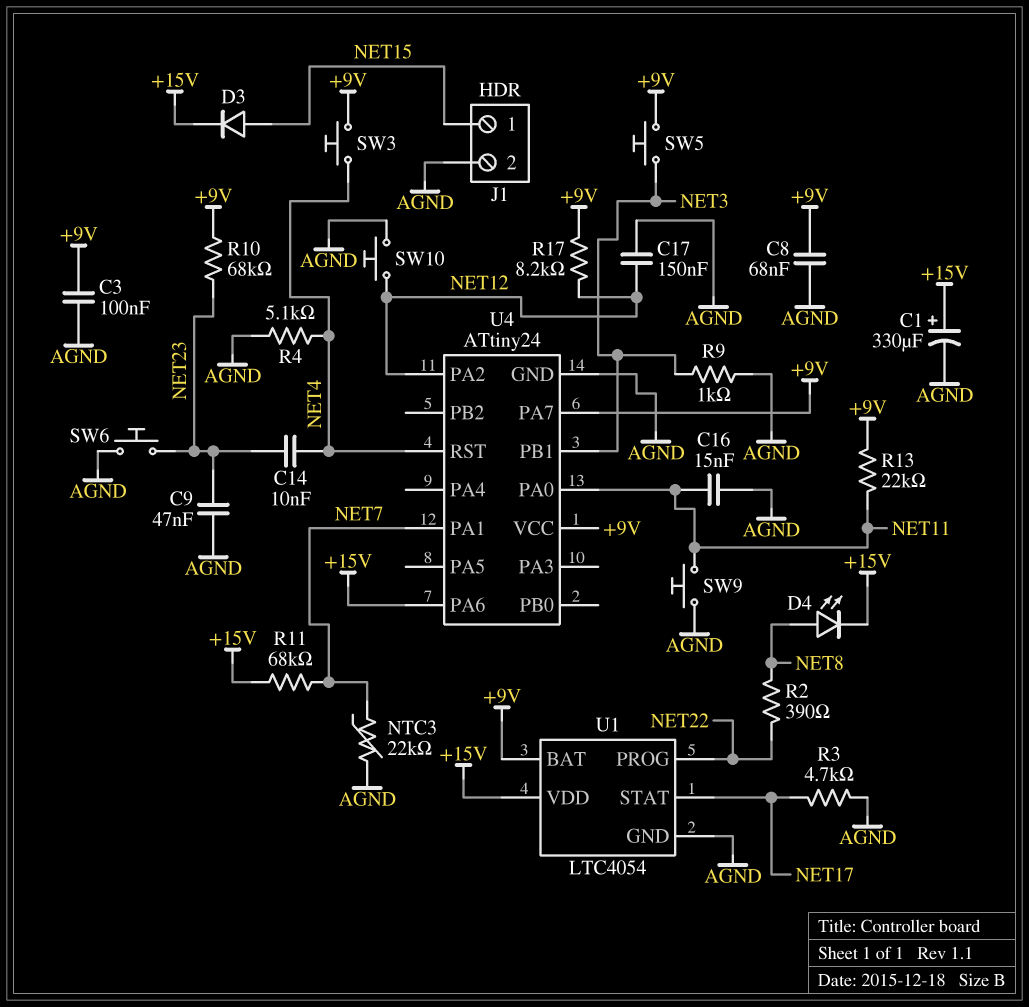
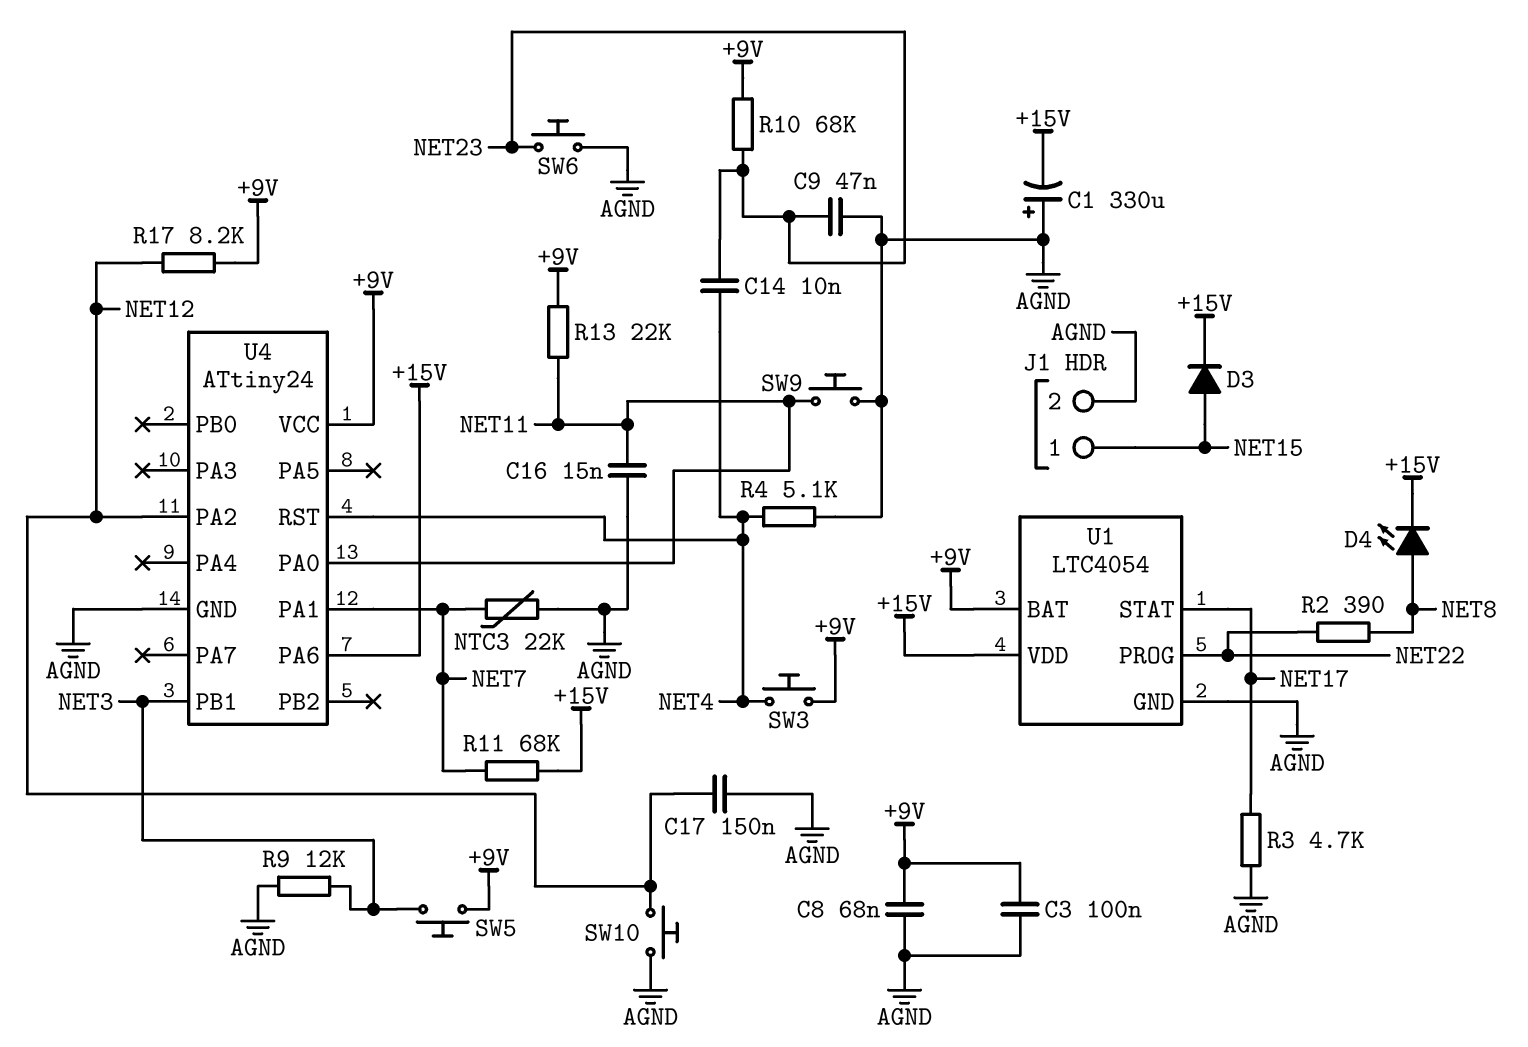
C1: 330uF (plus +15V, minus AGND) -> 330uF (plus AGND, minus +15V)
R9: 1k (AGND, NET3) -> 12k (AGND, NET3)
U4 pin PA7: +9V -> none

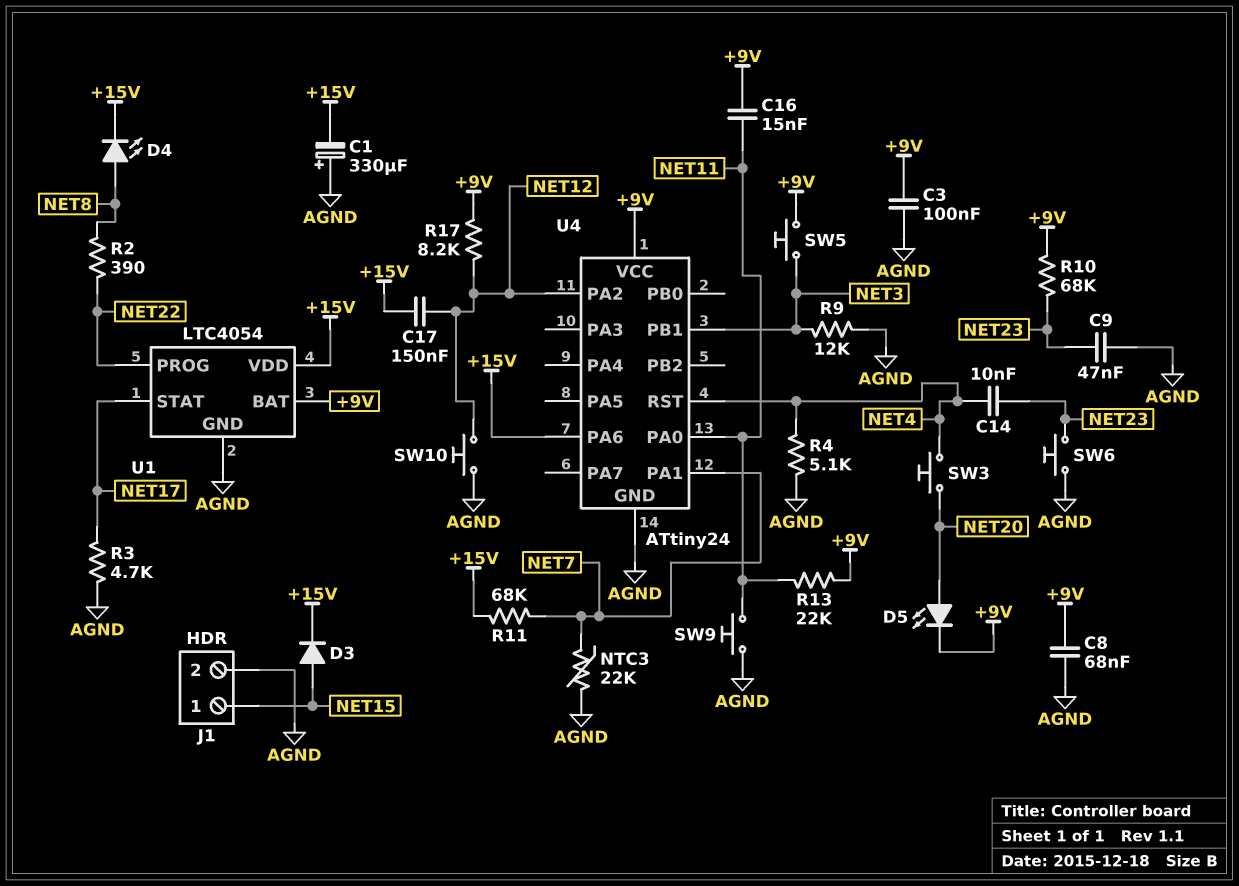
C16: 15nF (AGND, NET11) -> 15nF (+9V, NET11)
C17: 150nF (AGND, NET12) -> 150nF (+15V, NET12)
D5: none -> LED (A NET20, K +9V)
SW3: button (+9V, NET4) -> button (NET4, NET20)

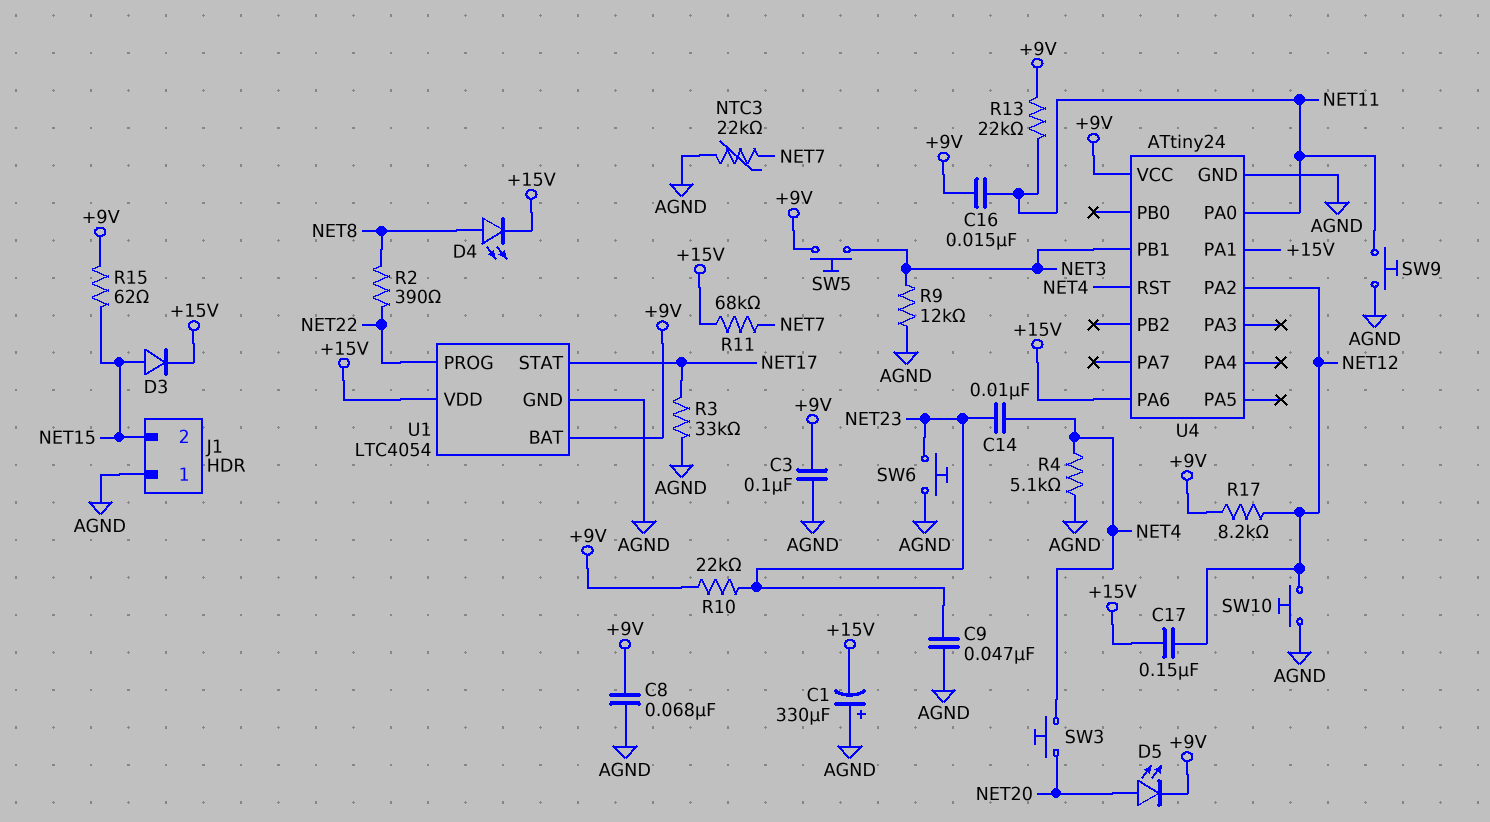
J1 pin 1: NET15 -> AGND
J1 pin 2: AGND -> NET15
R3: 4.7k (AGND, NET17) -> 33k (AGND, NET17)
R10: 68k (+9V, NET23) -> 22k (+9V, NET23)
R15: none -> 62 (+9V, NET15)
U4 pin PA1: NET7 -> +15V

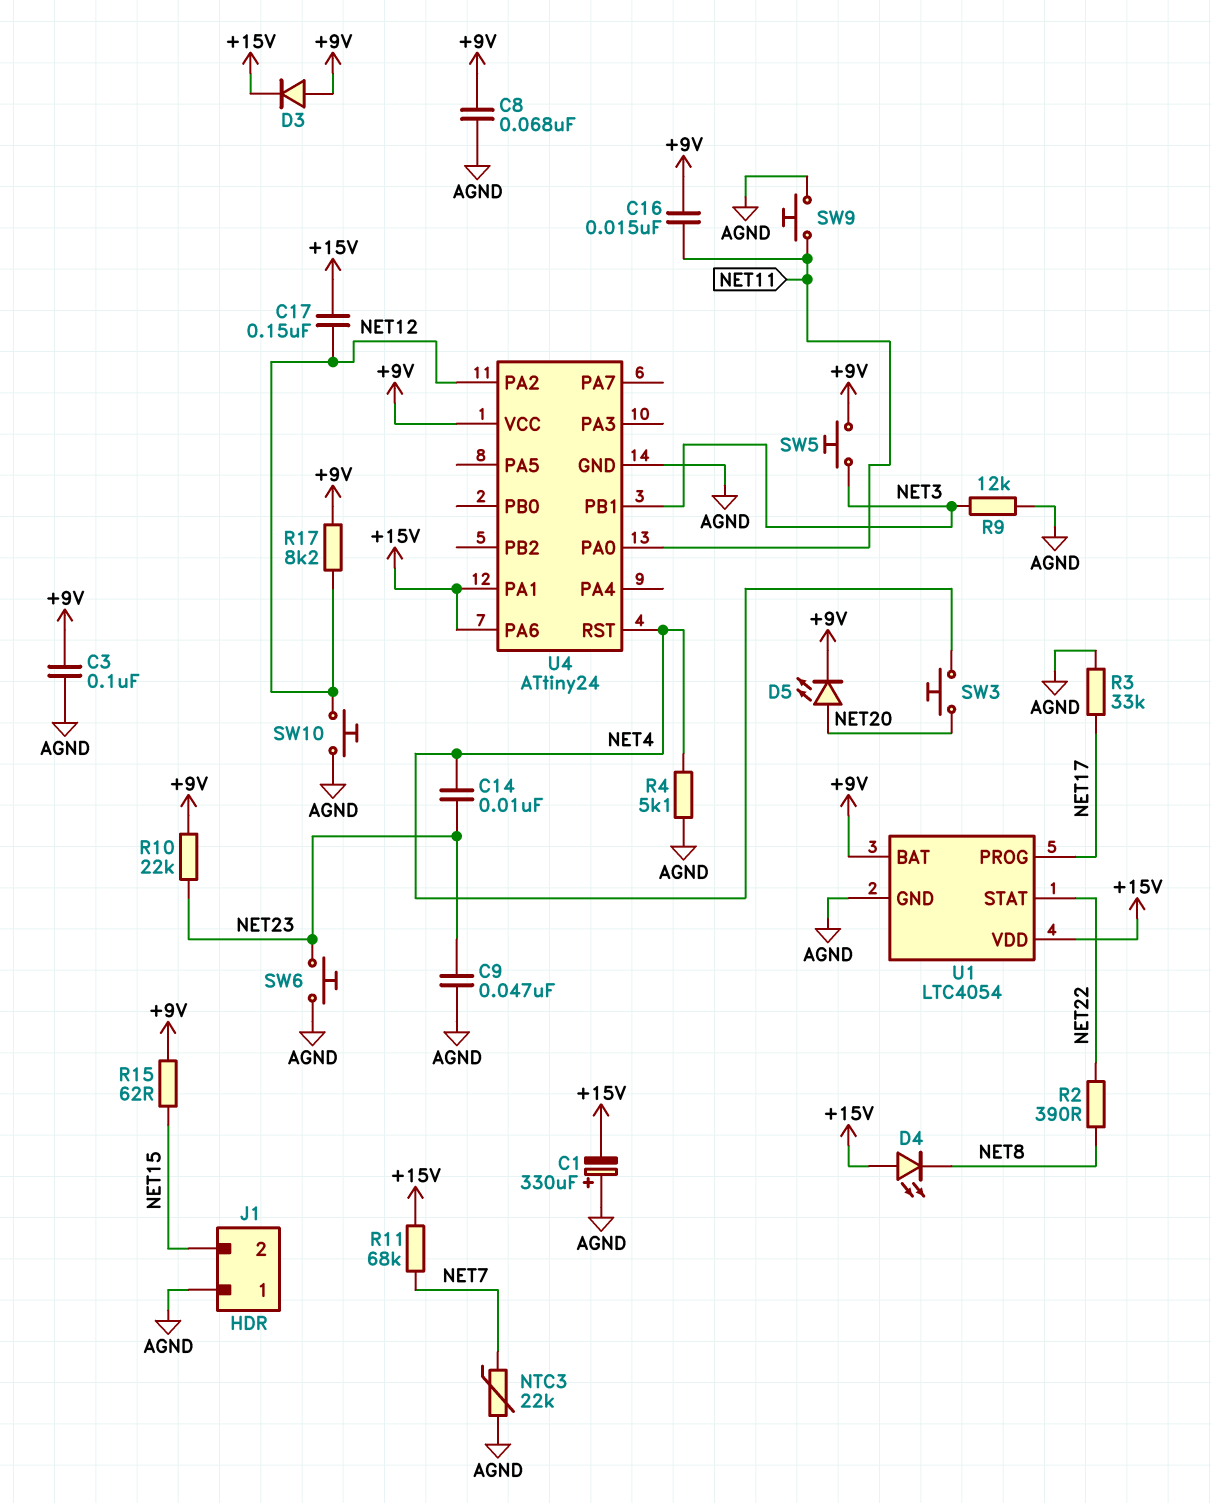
D3: diode (A NET15, K +15V) -> diode (A +9V, K +15V)
D4: LED (A NET8, K +15V) -> LED (A +15V, K NET8)
R13: 22k (+9V, NET11) -> none
U1 pin PROG: NET22 -> NET17
U1 pin STAT: NET17 -> NET22

